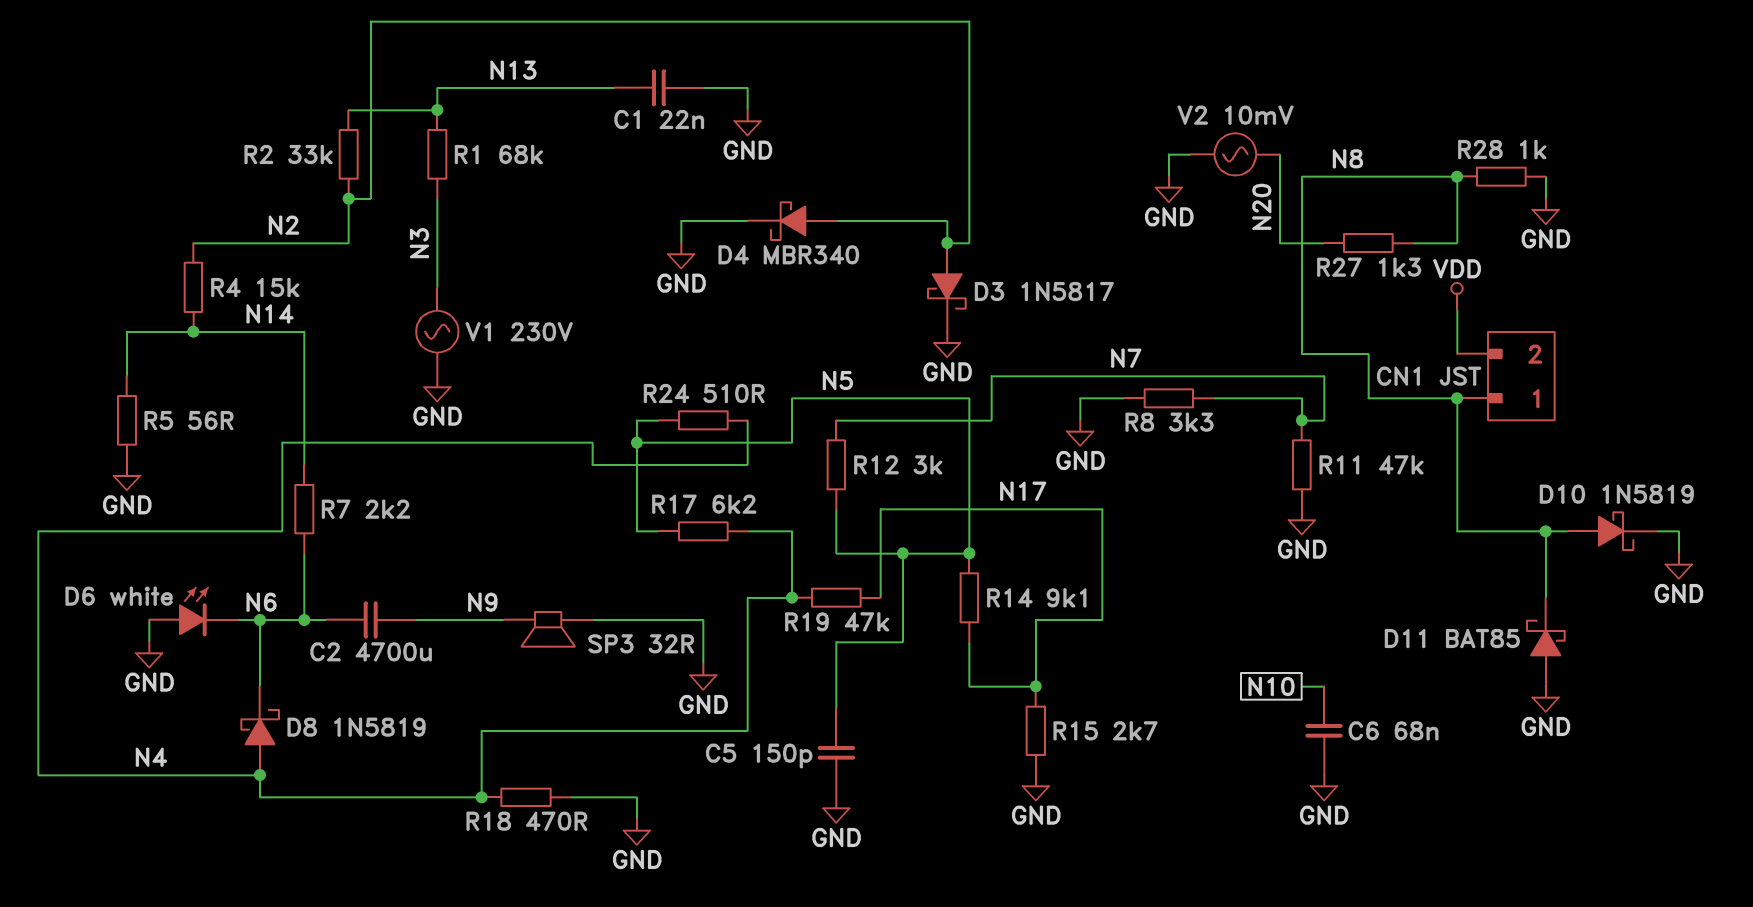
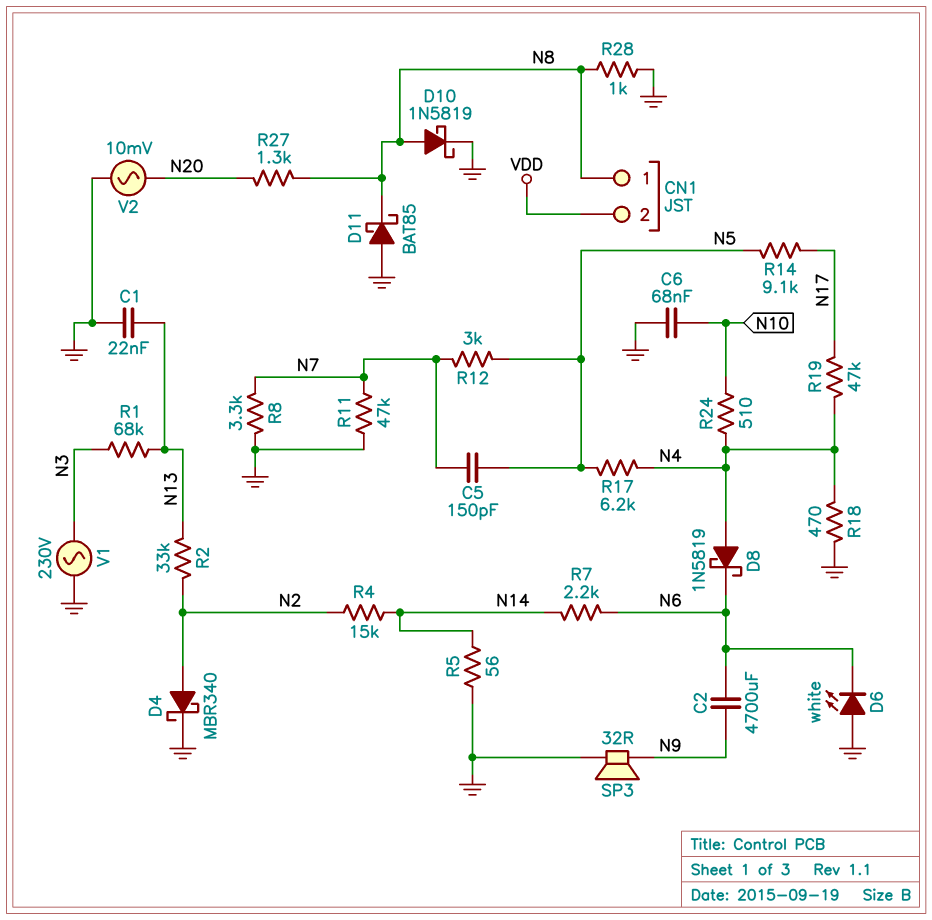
C5: 150pF (GND, N5) -> 150pF (N5, N7)
D3: schottky 1N5817 (A N2, K GND) -> none
R15: 2.7k (GND, N17) -> none
R24: 510 (N4, N5) -> 510 (N4, N10)

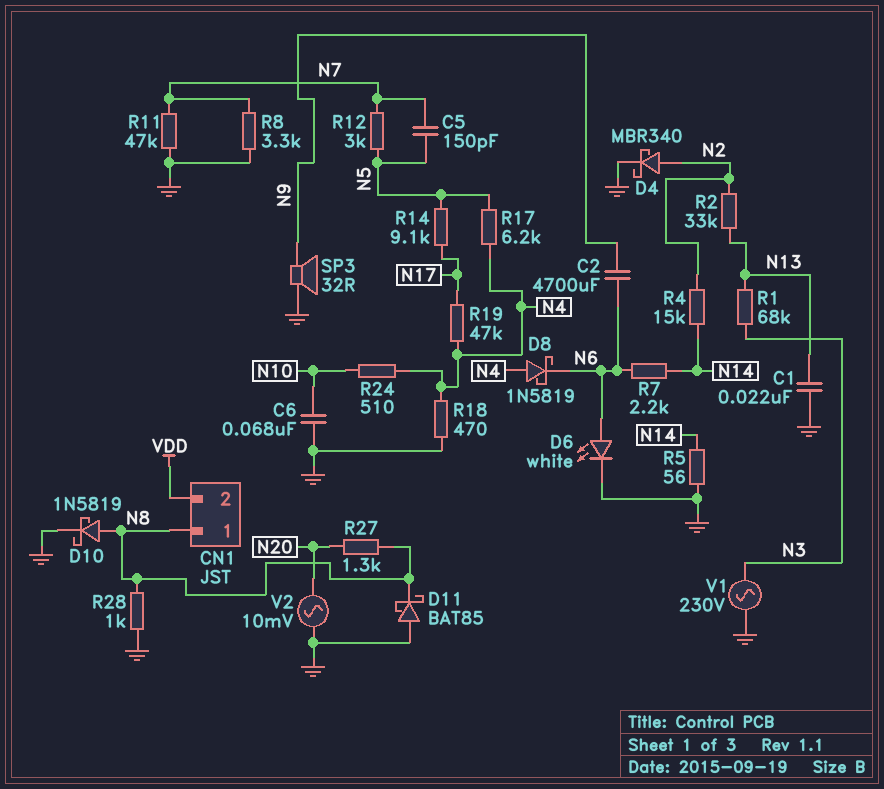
D6: LED white (A GND, K N6) -> LED white (A N6, K GND)

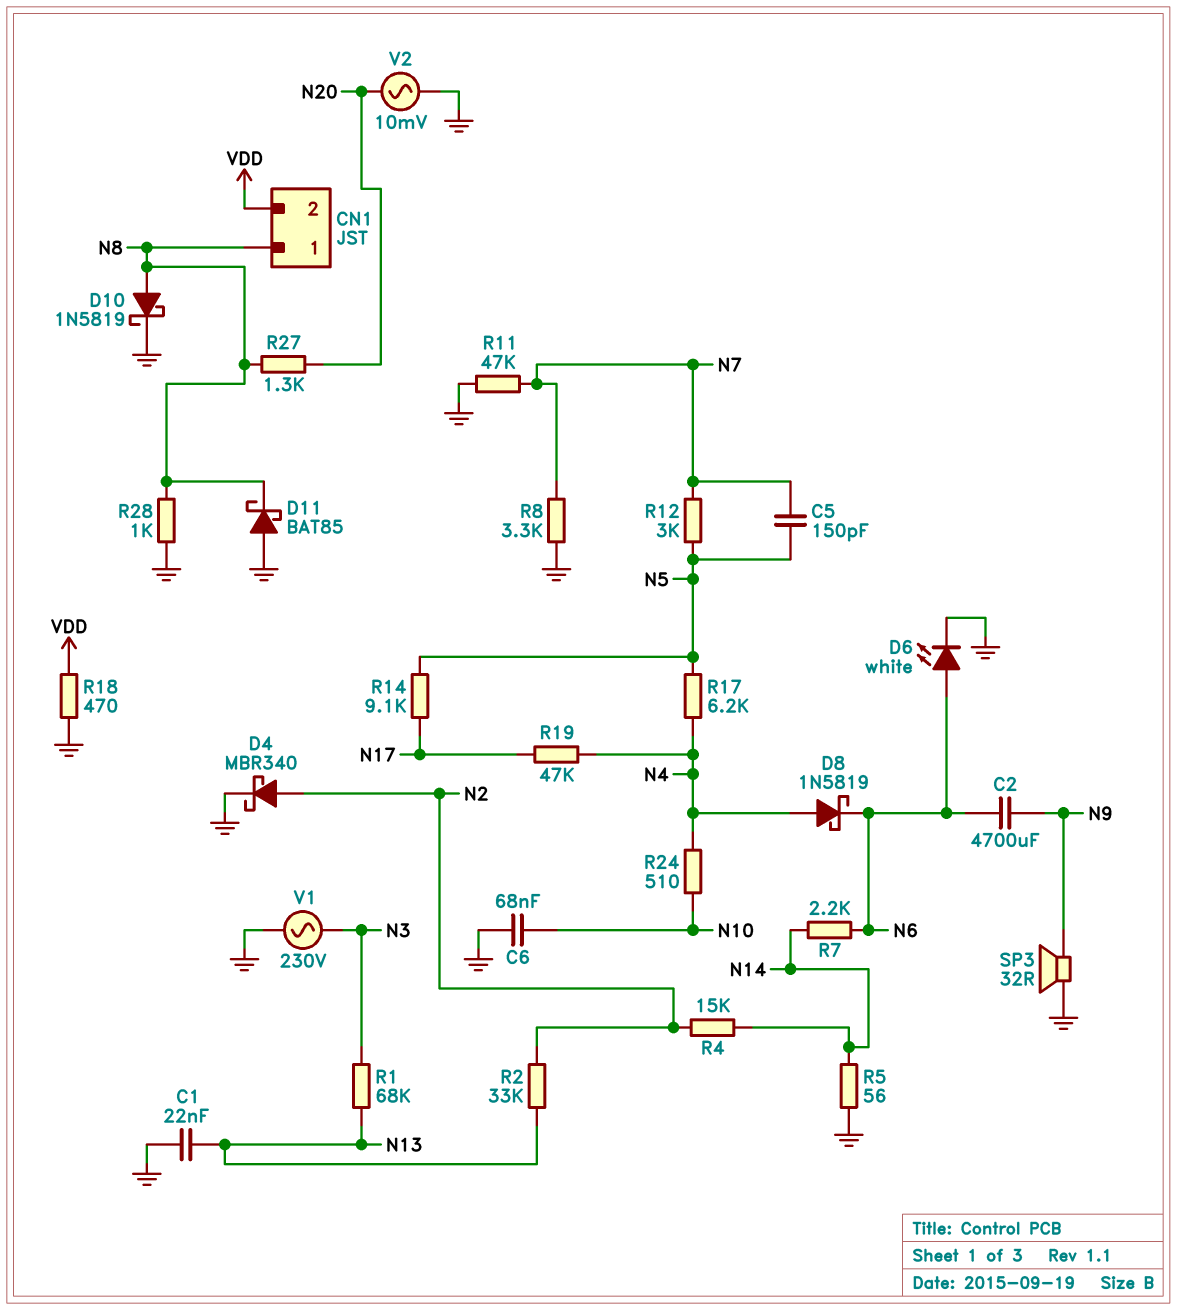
R18: 470 (GND, N4) -> 470 (GND, VDD)

